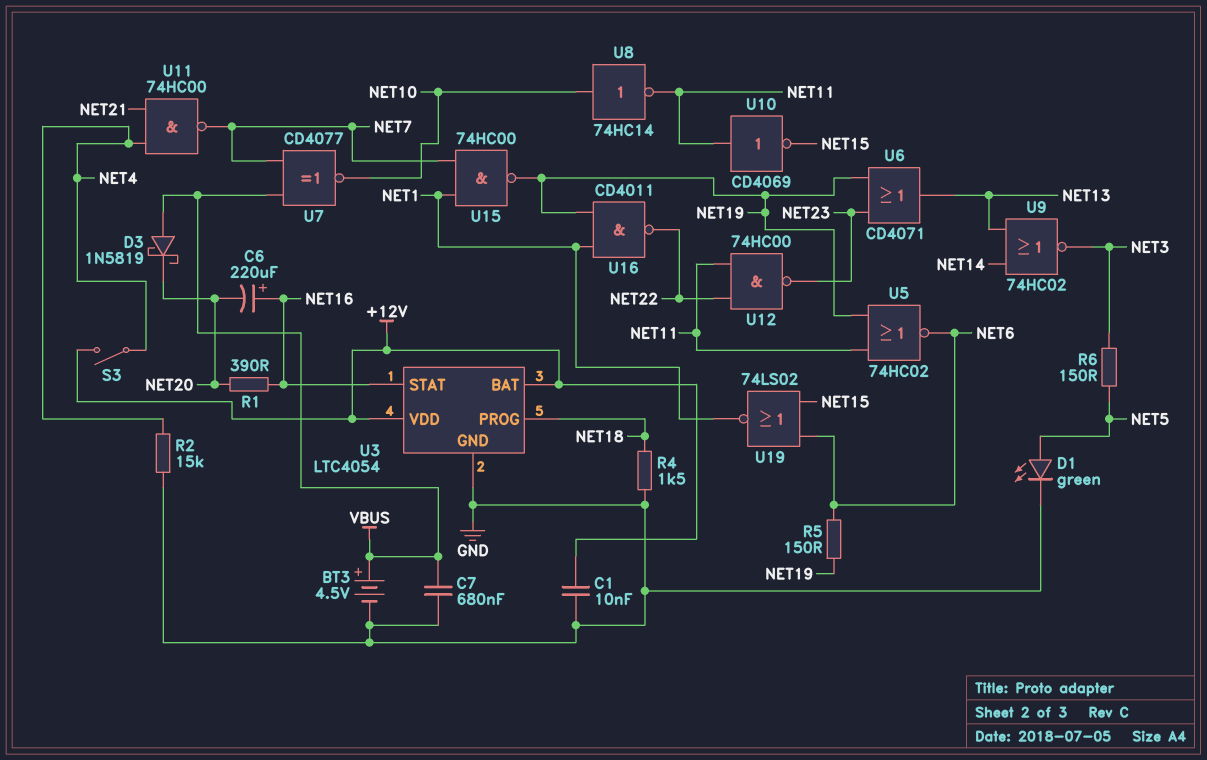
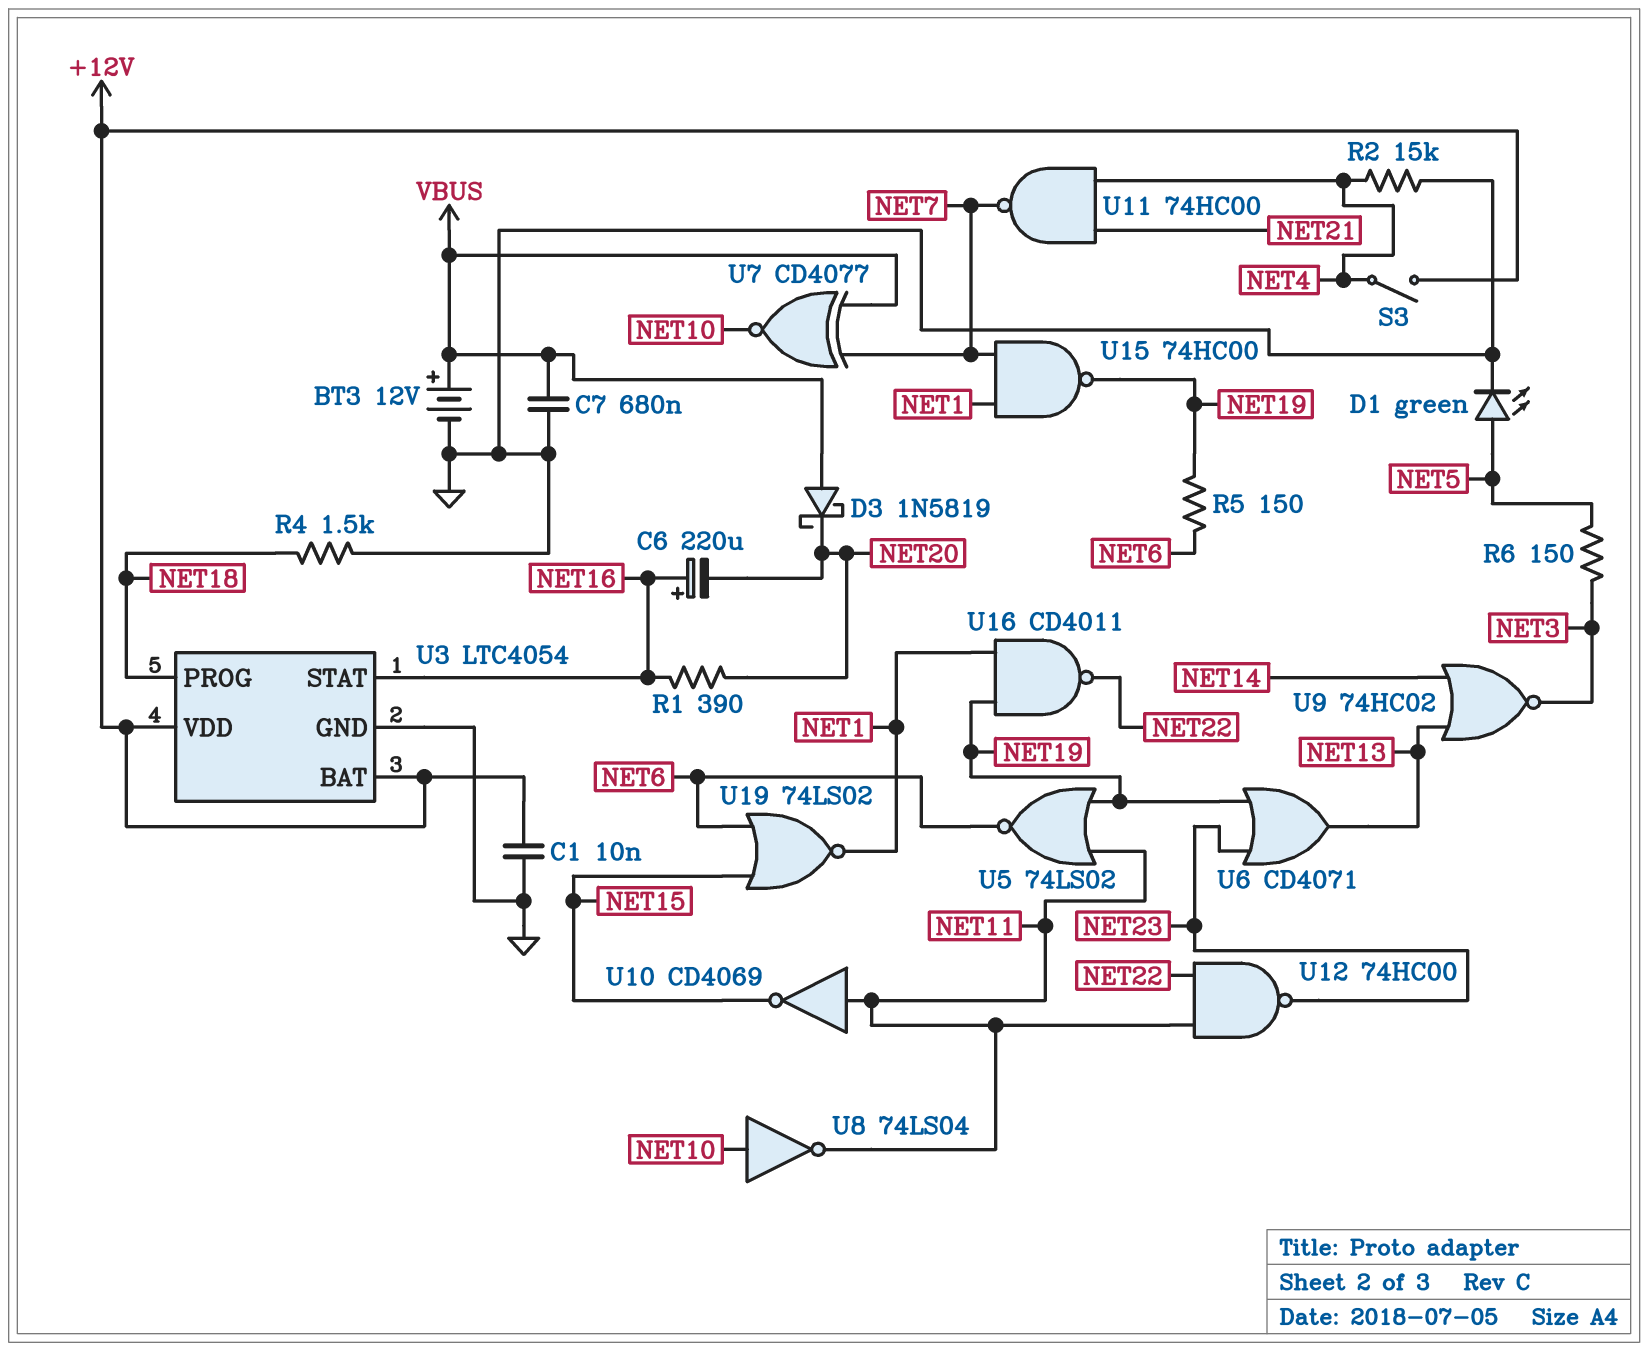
BT3: 4.5V (plus VBUS, minus GND) -> 12V (plus VBUS, minus GND)
U5: NOR 74HC02 (in NET11, in NET19, out NET6) -> NOR 74LS02 (in NET11, in NET19, out NET6)
U8: NOT 74HC14 (in NET10, out NET11) -> NOT 74LS04 (in NET10, out NET11)

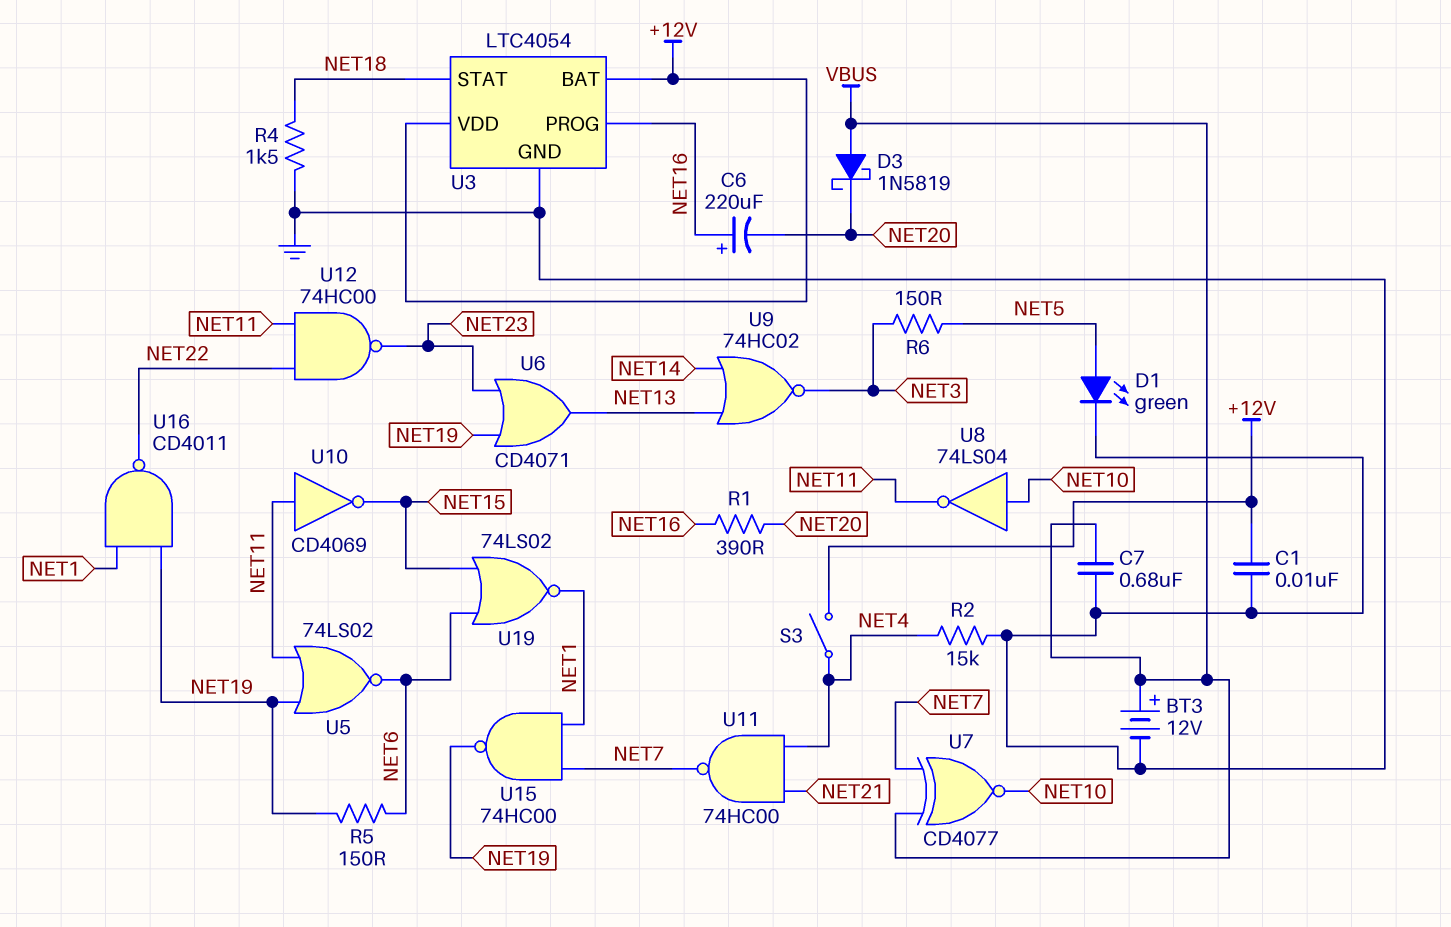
U3 pin PROG: NET18 -> NET16
U3 pin STAT: NET16 -> NET18

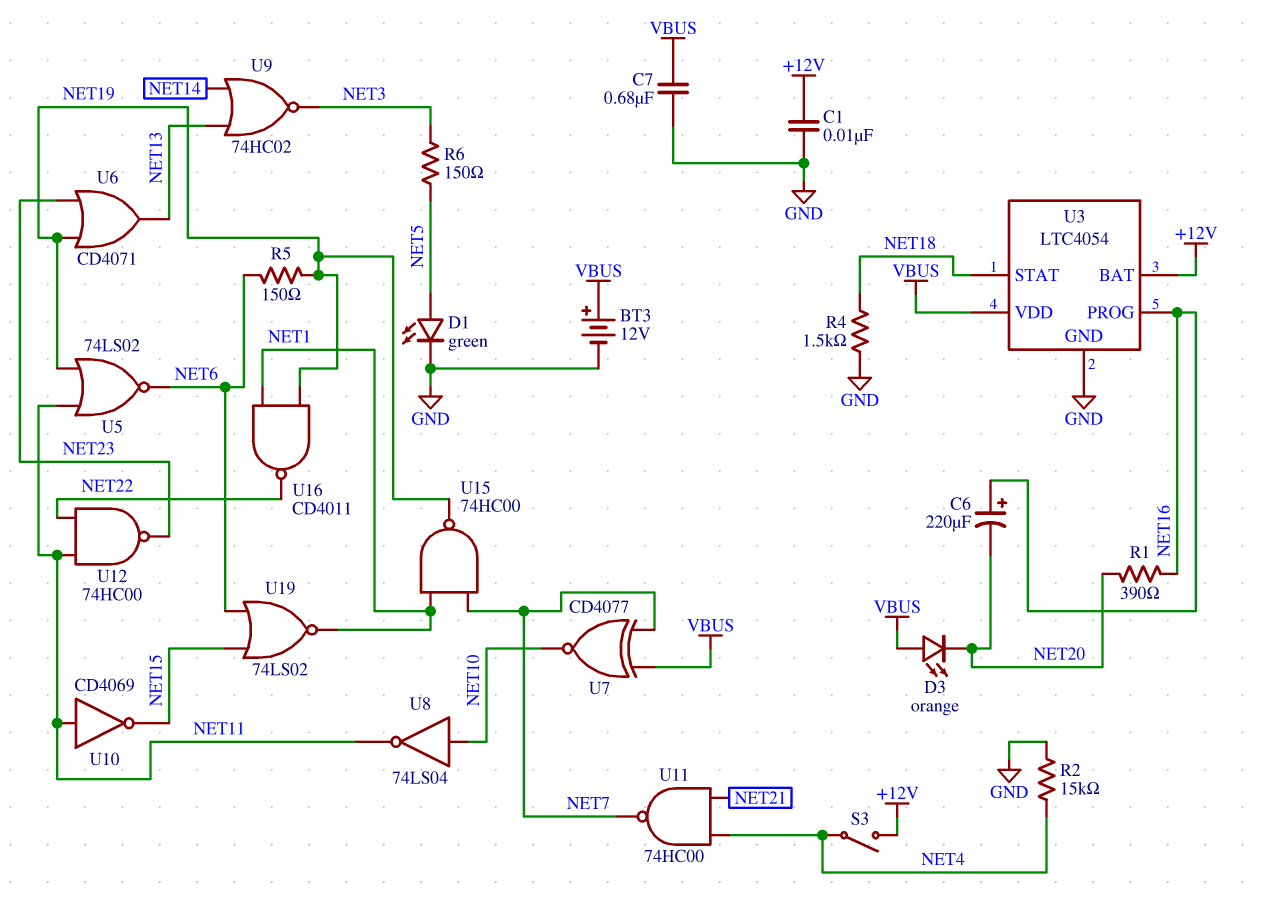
D3: schottky 1N5819 (A VBUS, K NET20) -> LED orange (A VBUS, K NET20)
U3 pin VDD: +12V -> VBUS

